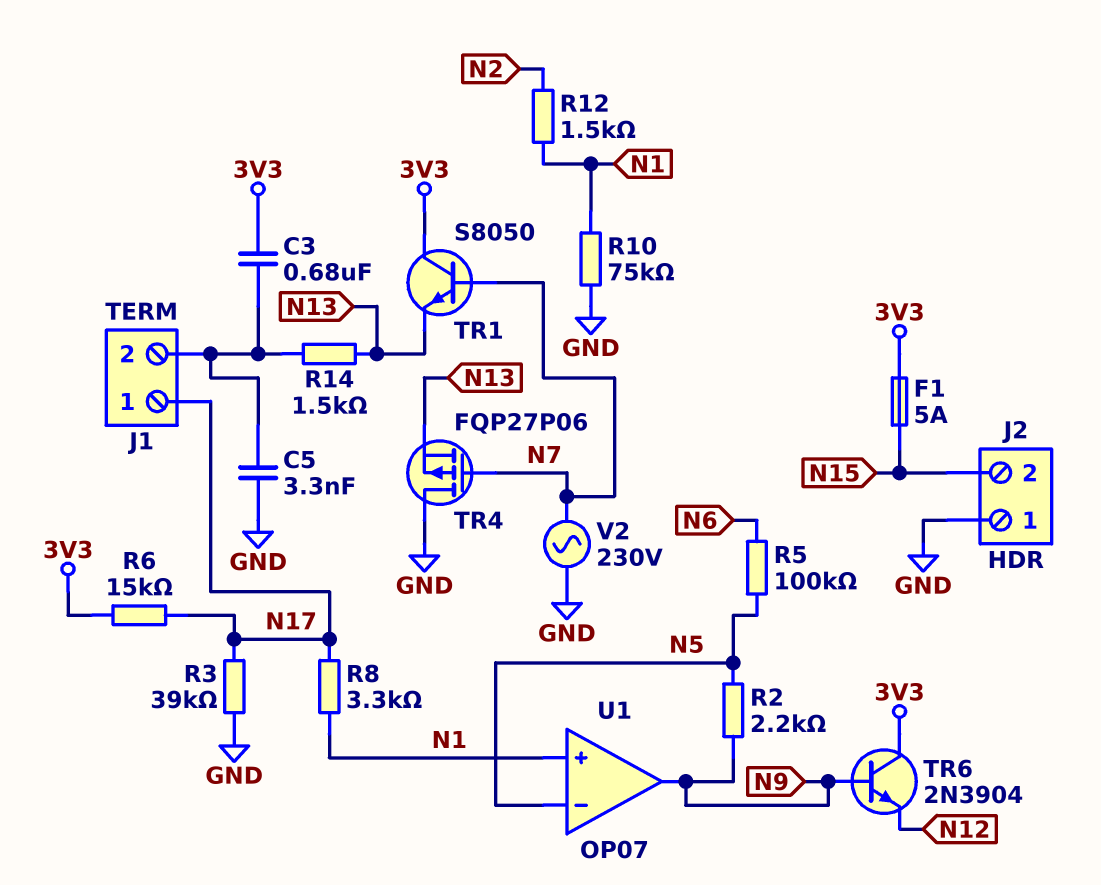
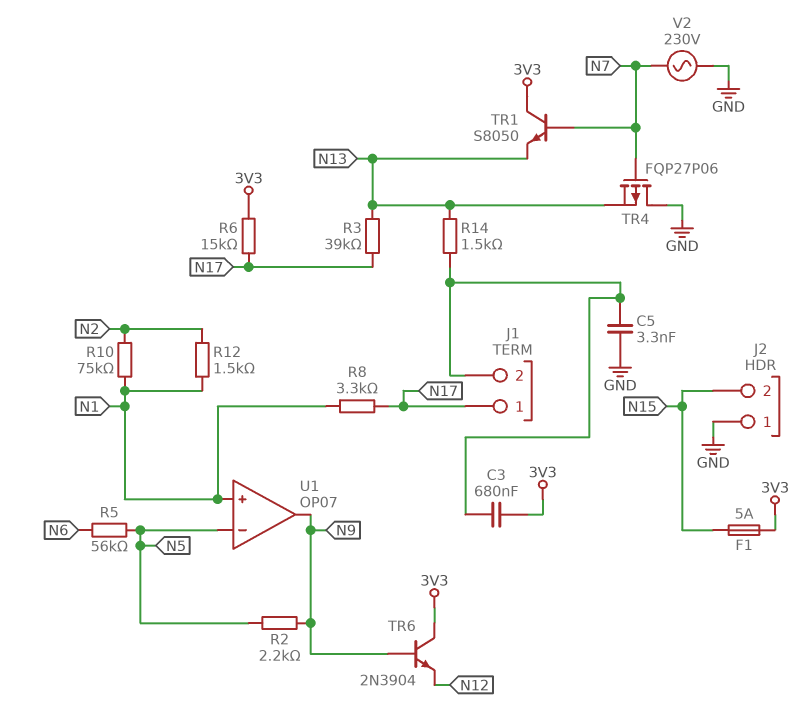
R3: 39k (GND, N17) -> 39k (N13, N17)
R5: 100k (N5, N6) -> 56k (N5, N6)
R10: 75k (GND, N1) -> 75k (N1, N2)

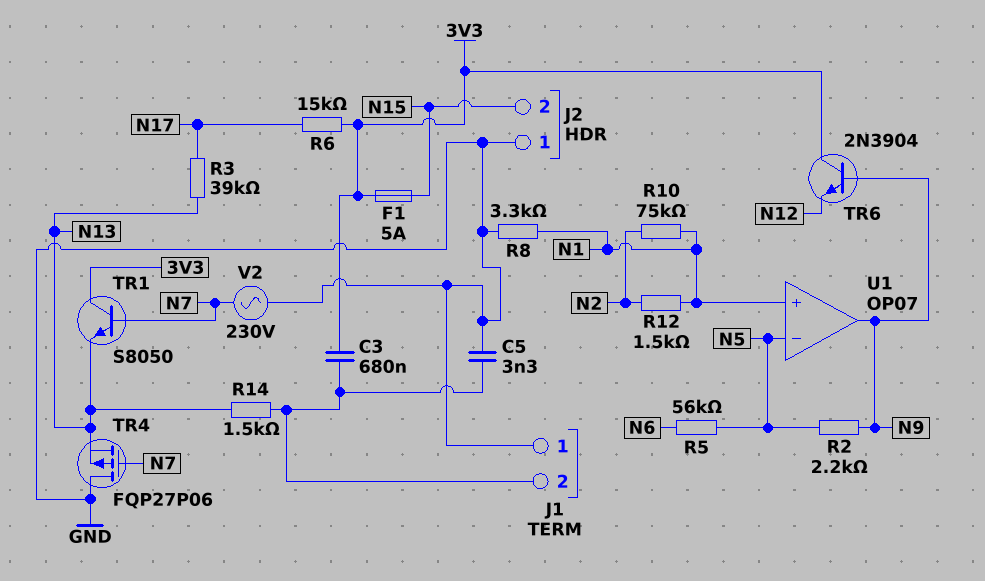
J1 pin 1: N17 -> GND
R8: 3.3k (N1, N17) -> 3.3k (GND, N1)

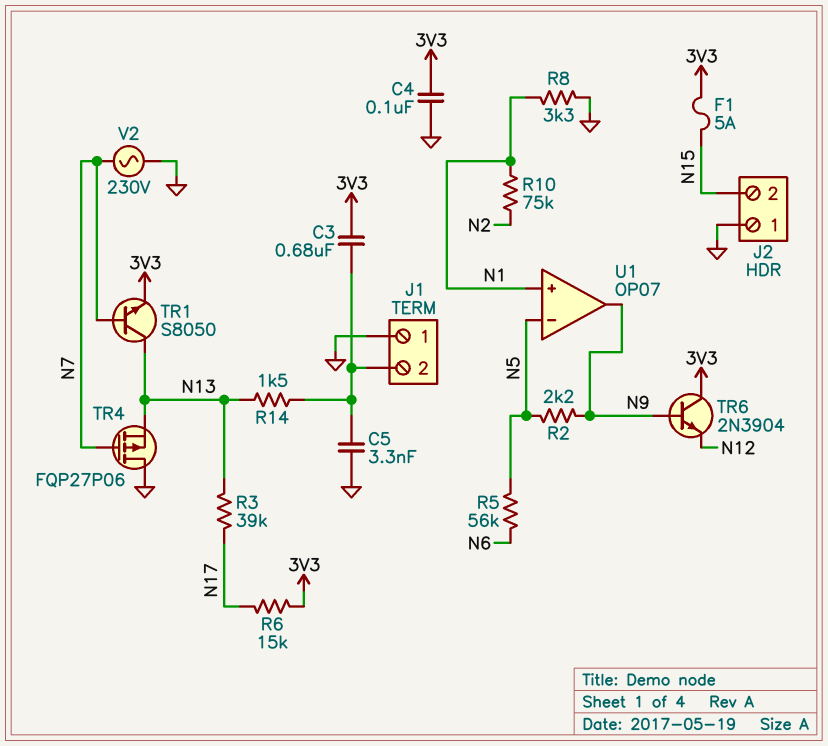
C4: none -> 100nF (3V3, GND)
R12: 1.5k (N1, N2) -> none
TR1: NPN S8050 (B N7, C 3V3, E N13) -> NPN S8050 (B N7, C N13, E 3V3)

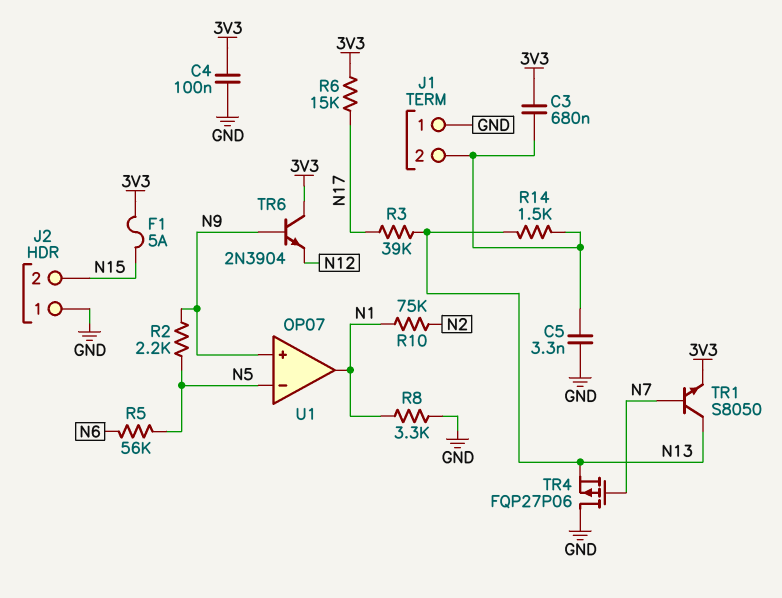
U1 pin in+: N1 -> N9
U1 pin out: N9 -> N1
V2: AC 230V (GND, N7) -> none

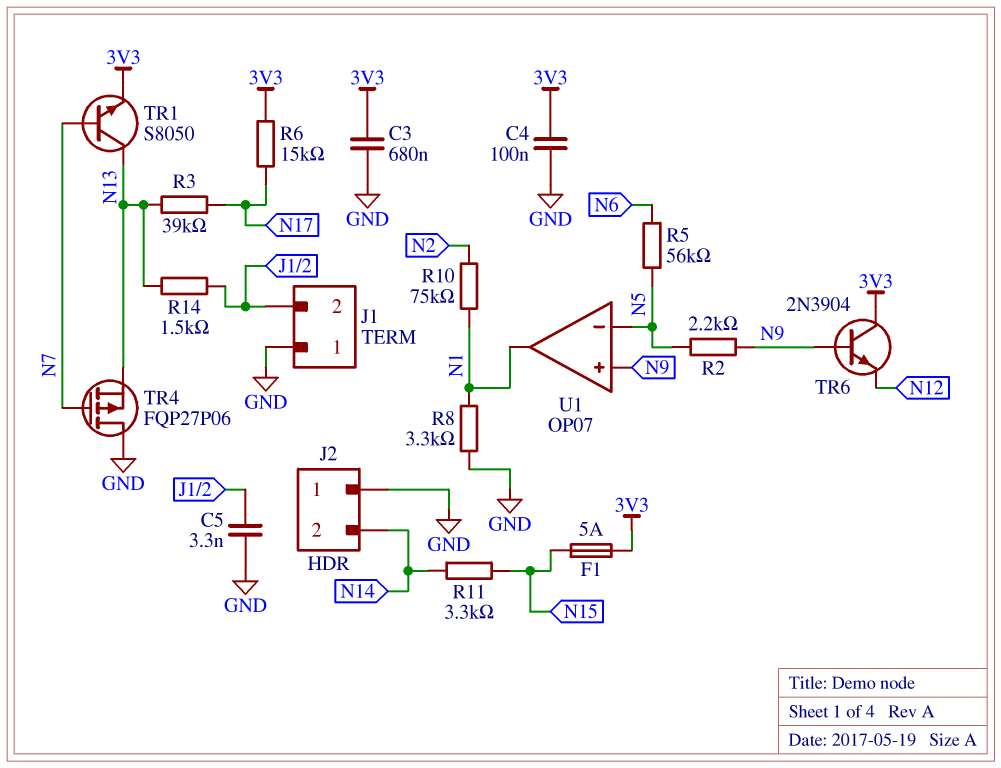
C3: 680nF (3V3, J1/2) -> 680nF (3V3, GND)
J2 pin 2: N15 -> N14
R11: none -> 3.3k (N14, N15)

